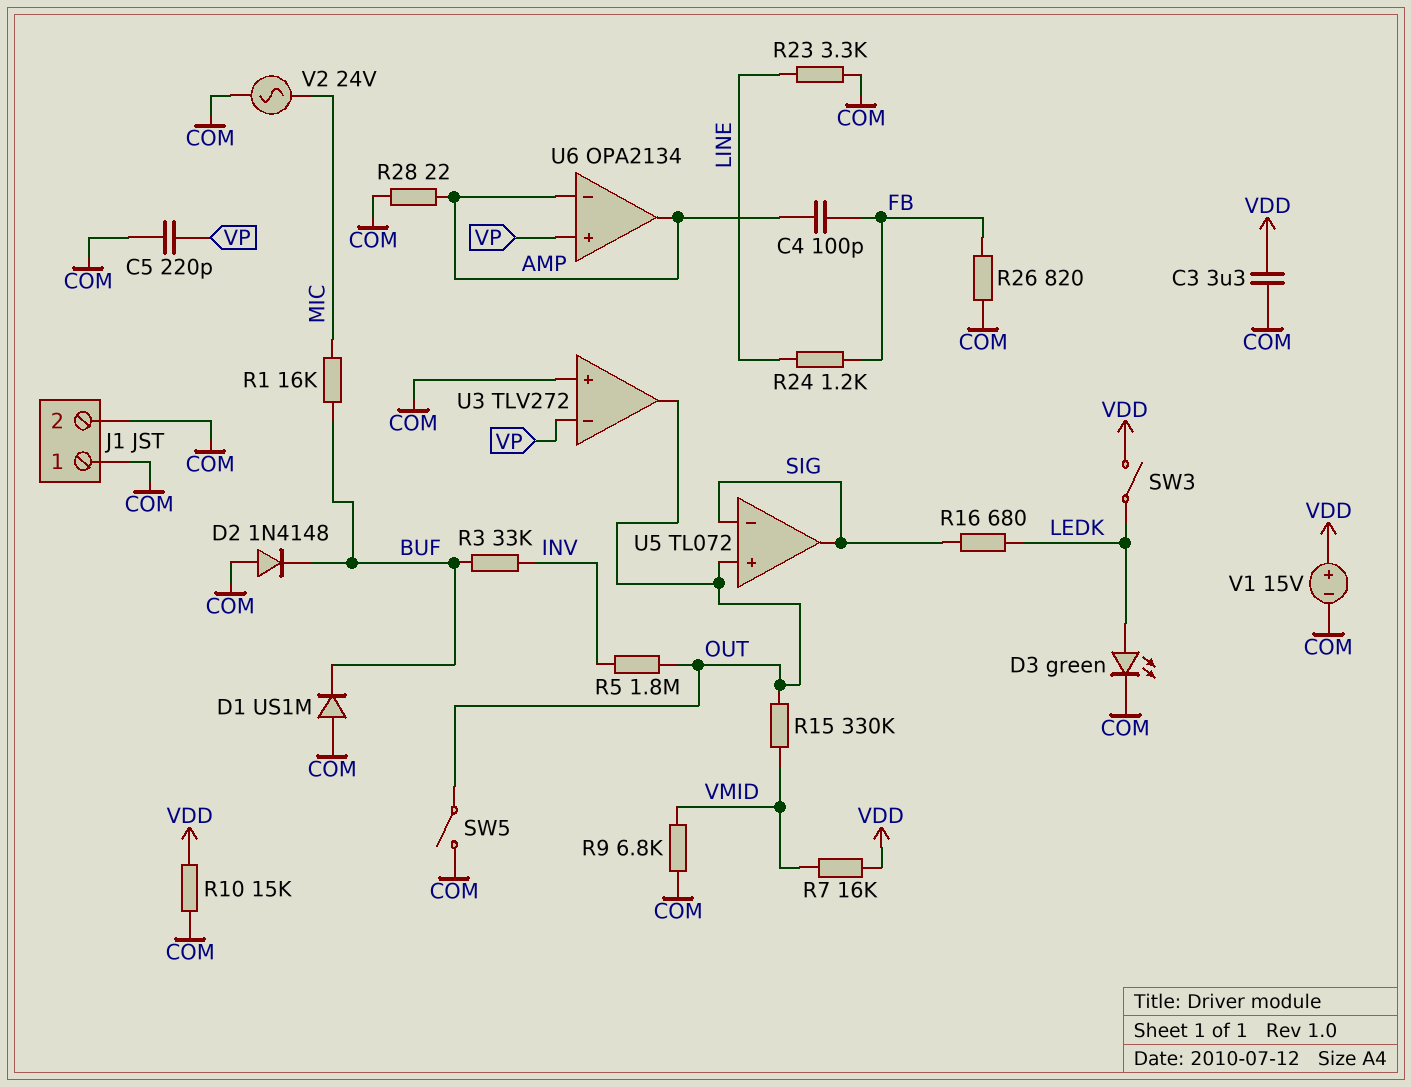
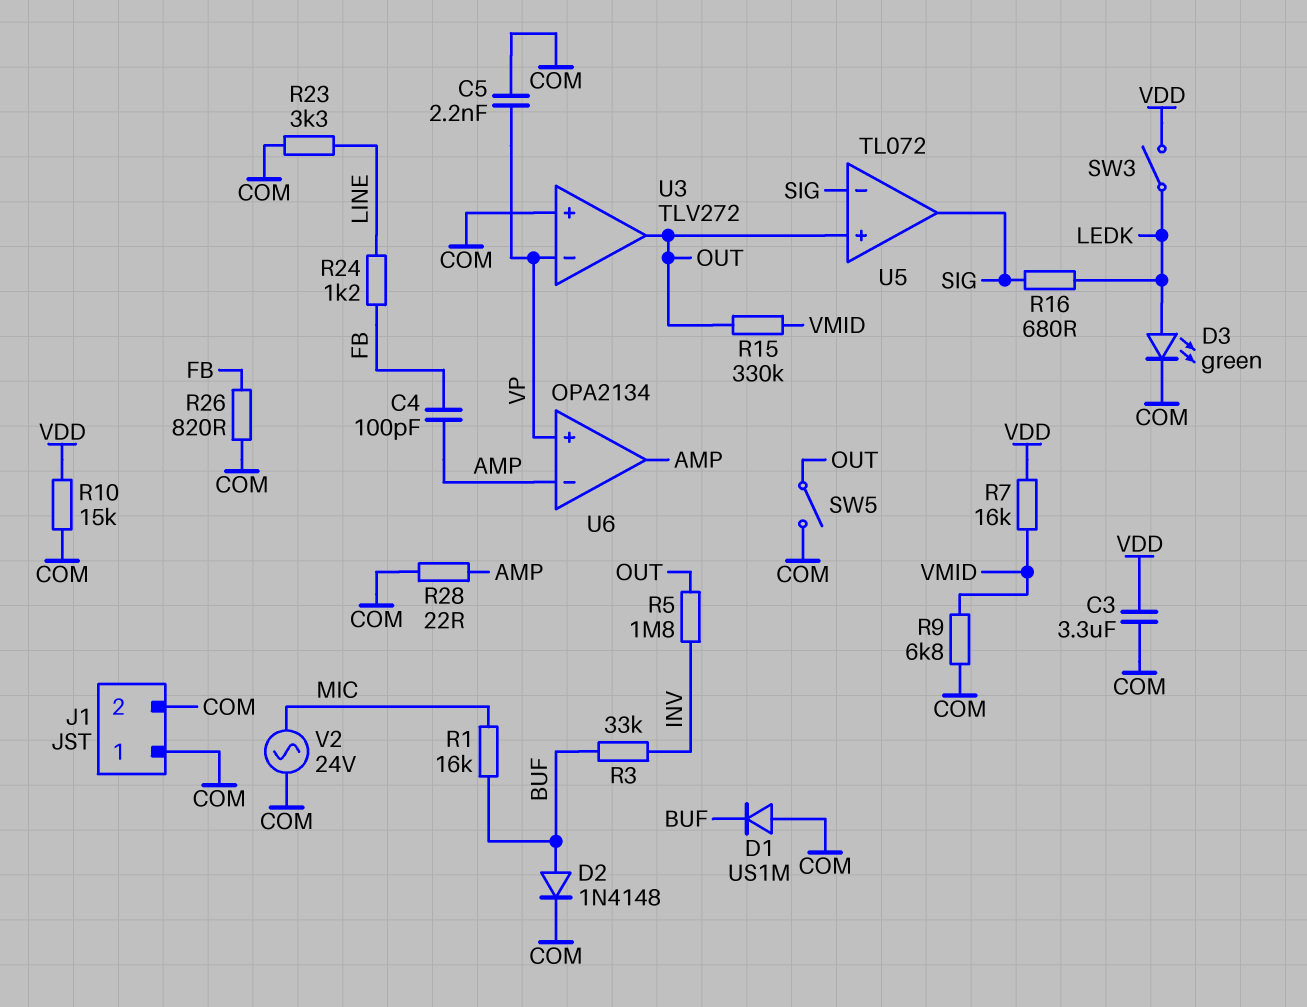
C5: 220pF (COM, VP) -> 2.2nF (COM, VP)
D2: diode 1N4148 (A COM, K BUF) -> diode 1N4148 (A BUF, K COM)
V1: 15V (plus VDD, minus COM) -> none

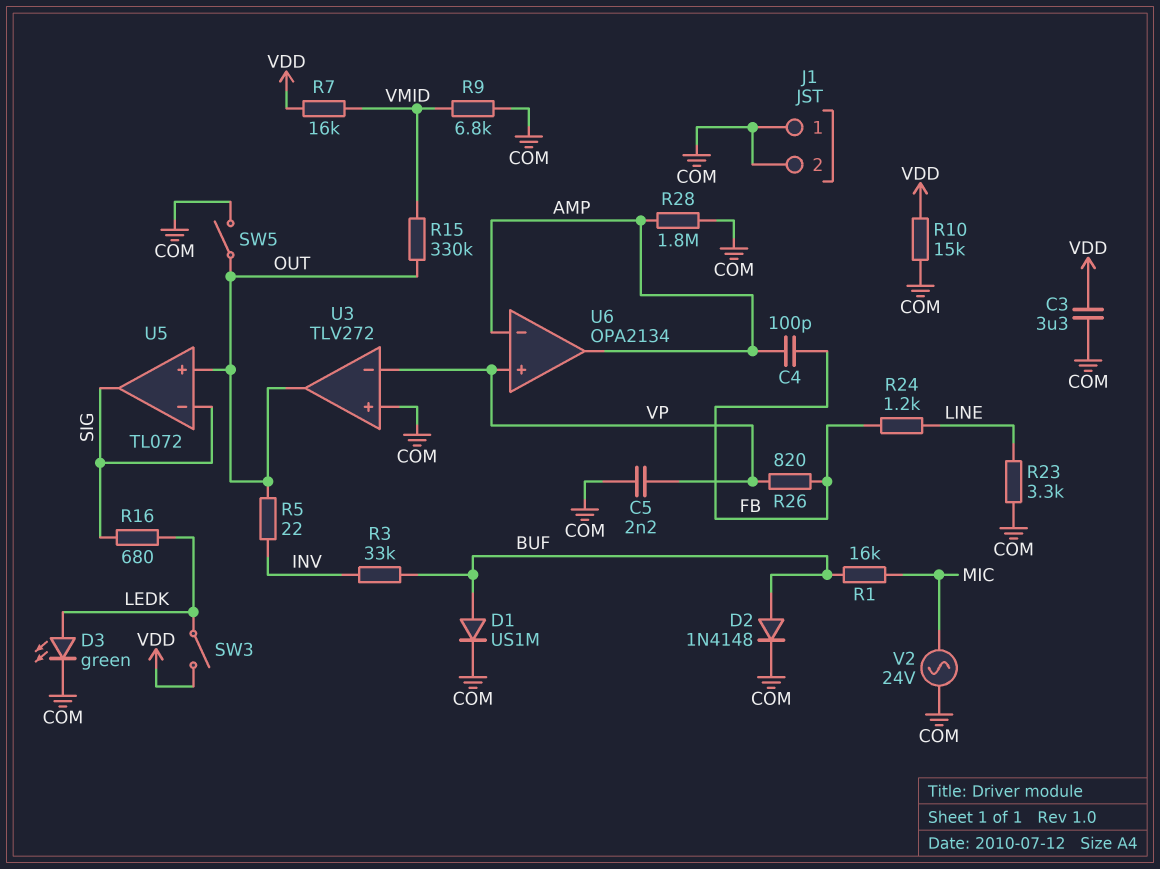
D1: diode US1M (A COM, K BUF) -> diode US1M (A BUF, K COM)
R5: 1.8M (INV, OUT) -> 22 (INV, OUT)
R26: 820 (COM, FB) -> 820 (FB, VP)
R28: 22 (AMP, COM) -> 1.8M (AMP, COM)

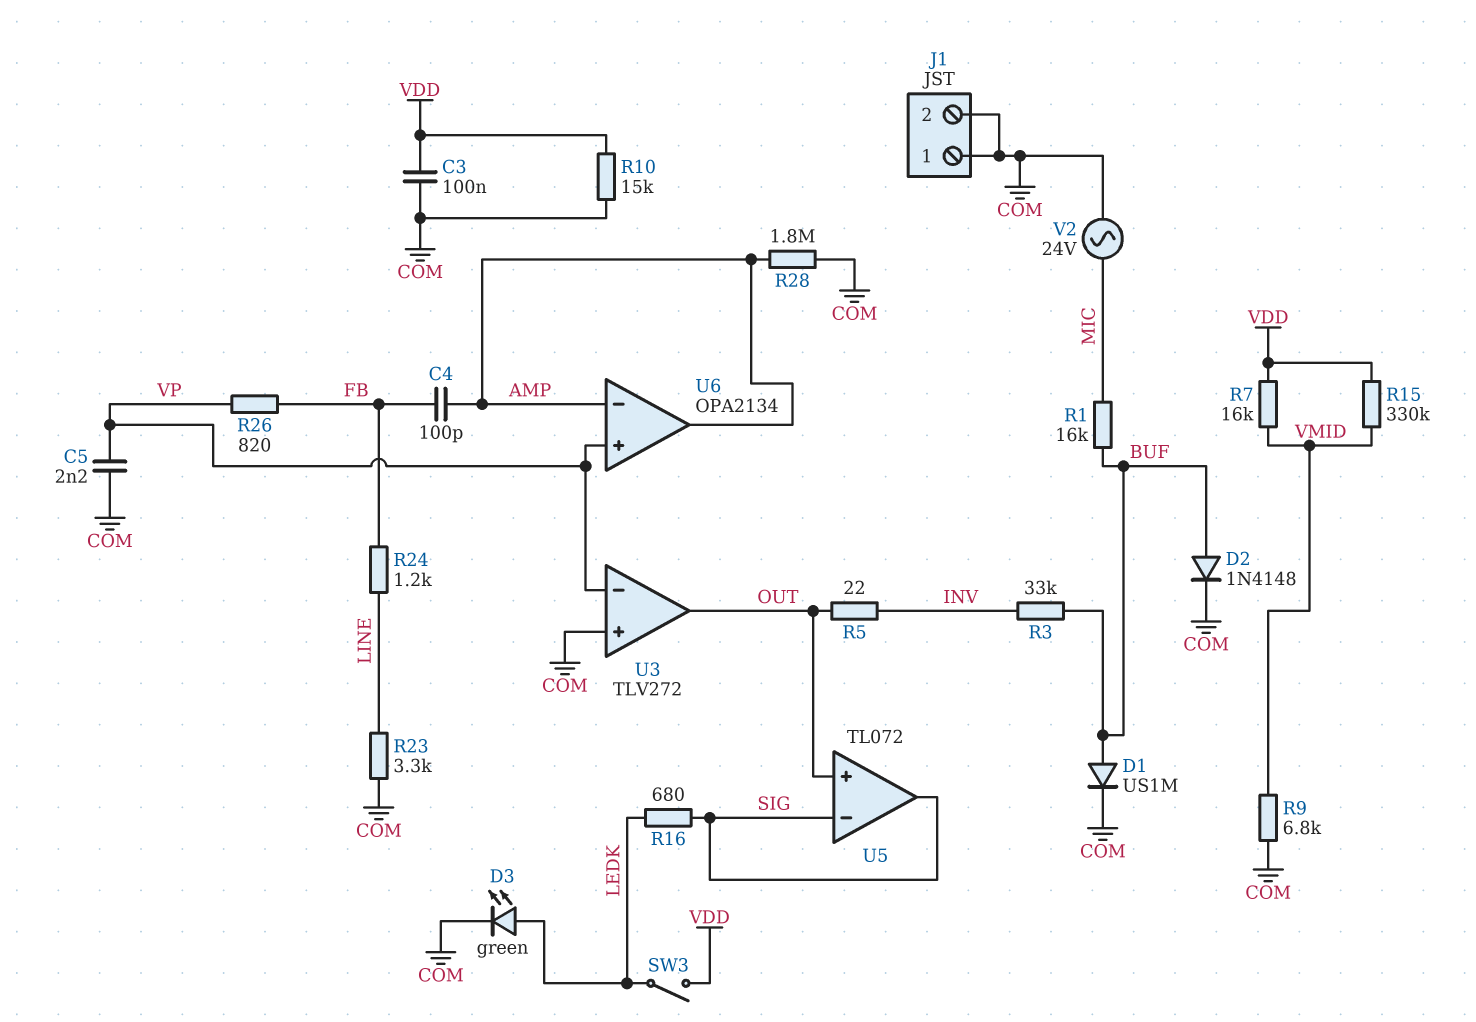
C3: 3.3uF (COM, VDD) -> 100nF (COM, VDD)
R15: 330k (OUT, VMID) -> 330k (VDD, VMID)
SW5: switch (COM, OUT) -> none

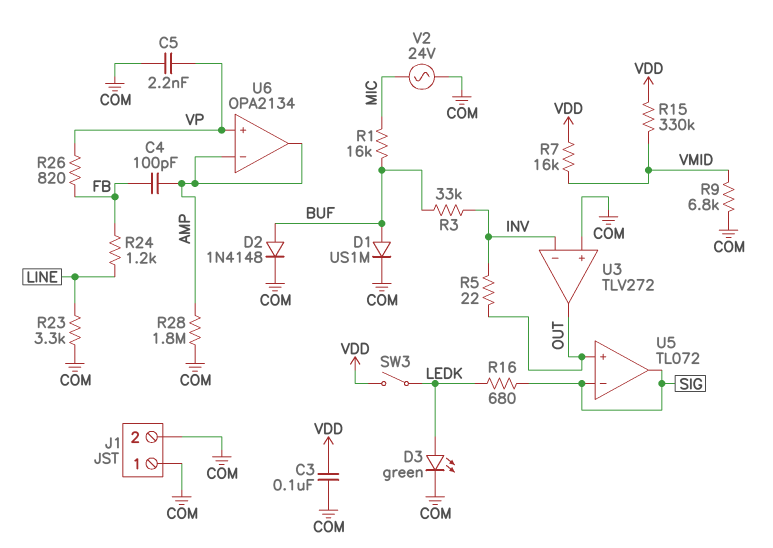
R10: 15k (COM, VDD) -> none
U3 pin in-: VP -> INV

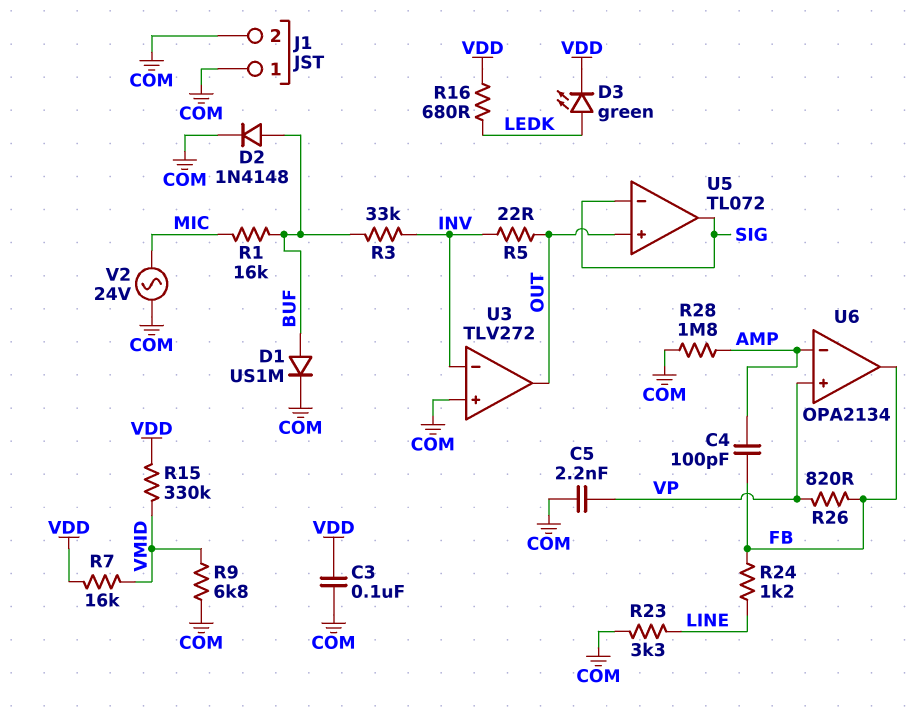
D3: LED green (A LEDK, K COM) -> LED green (A LEDK, K VDD)
R16: 680 (LEDK, SIG) -> 680 (LEDK, VDD)
SW3: switch (LEDK, VDD) -> none
U6 pin out: AMP -> FB

